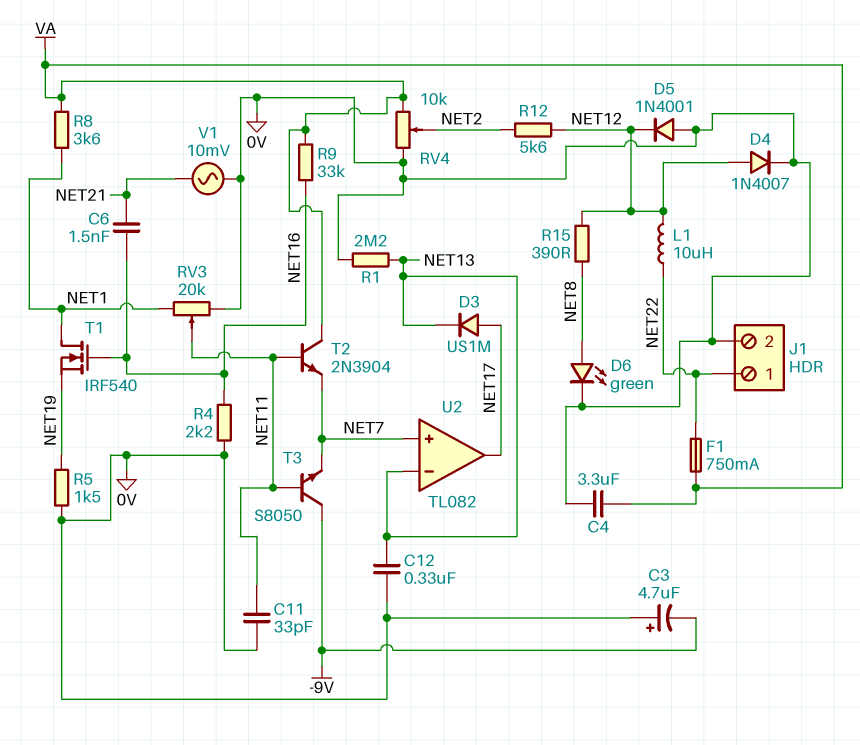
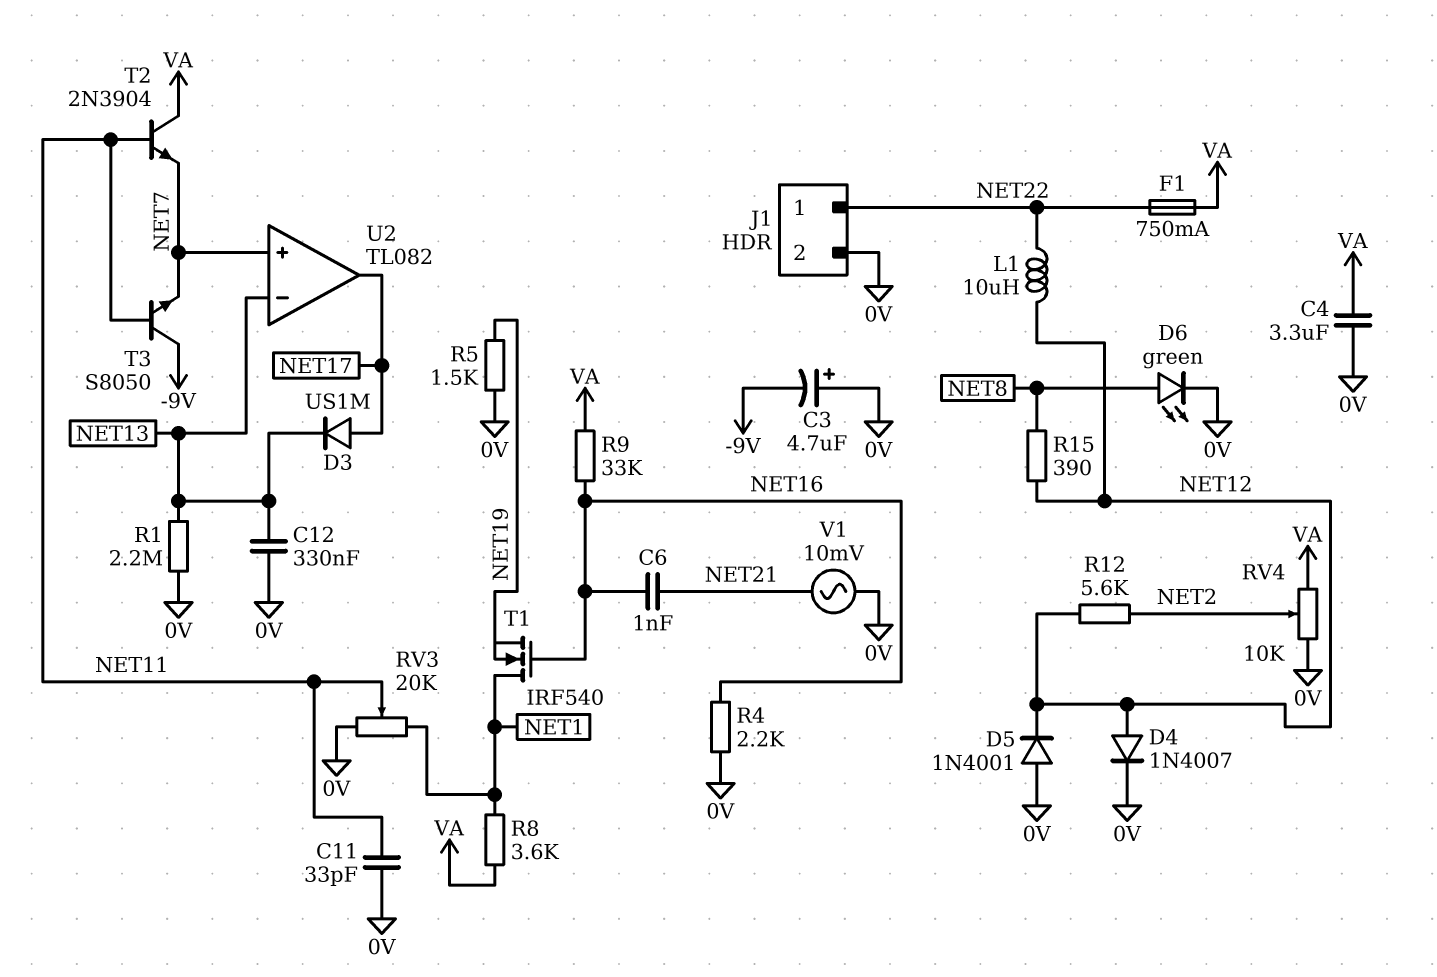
C6: 1.5nF (NET16, NET21) -> 1nF (NET16, NET21)

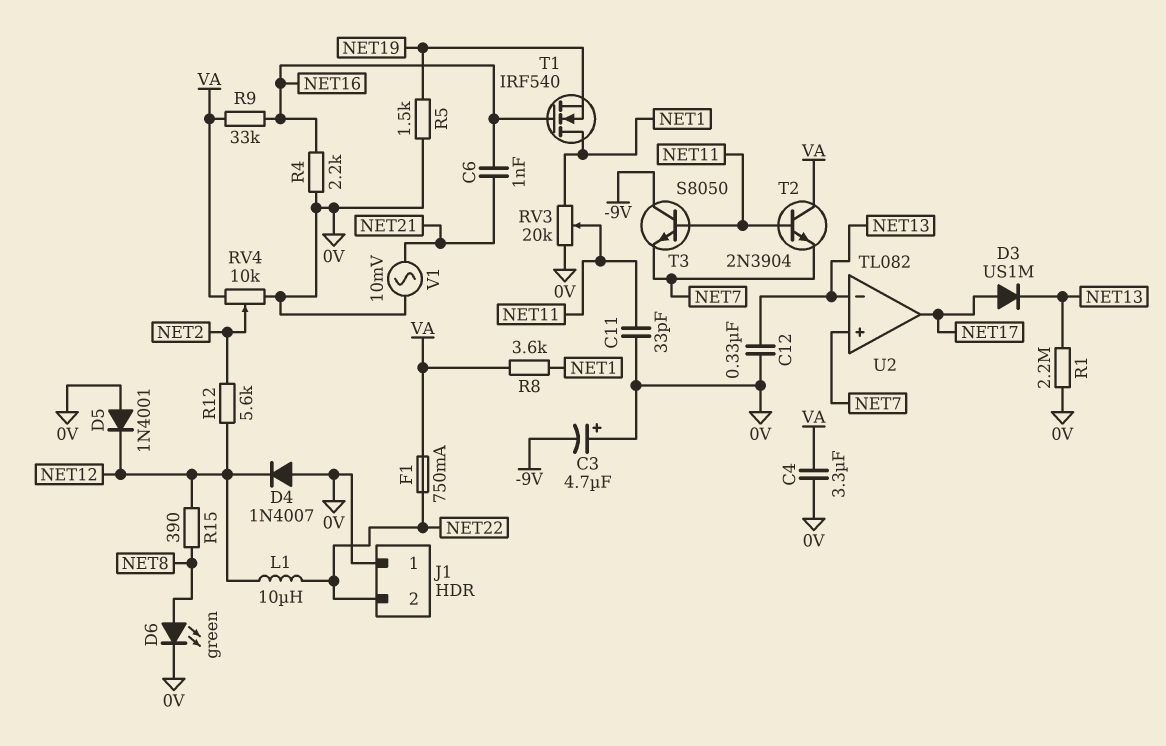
D4: diode 1N4007 (A NET12, K 0V) -> diode 1N4007 (A 0V, K NET12)
J1 pin 1: NET22 -> 0V
J1 pin 2: 0V -> NET22

